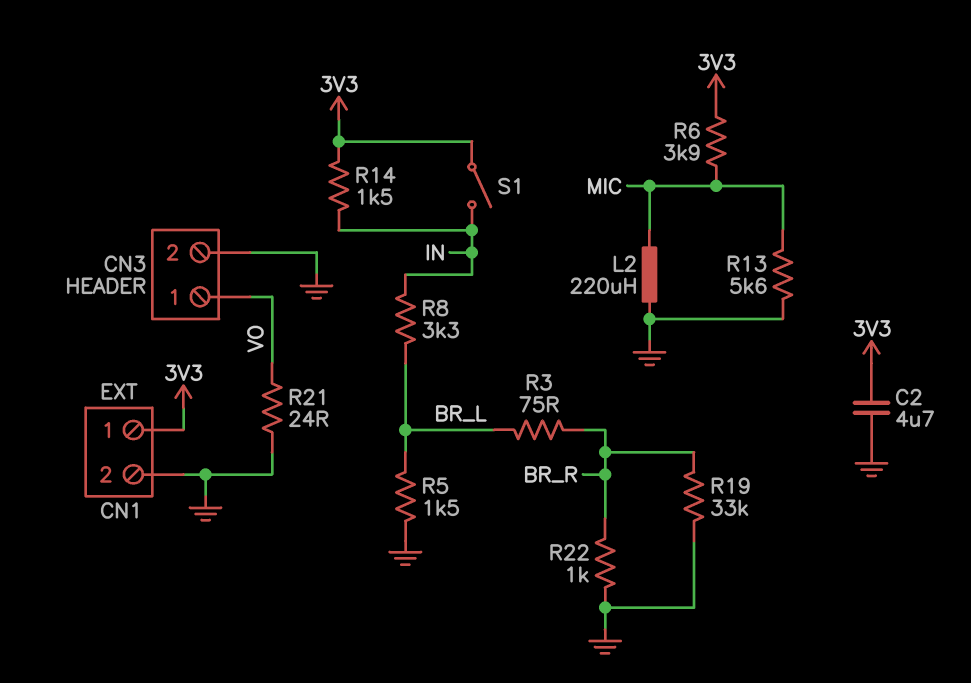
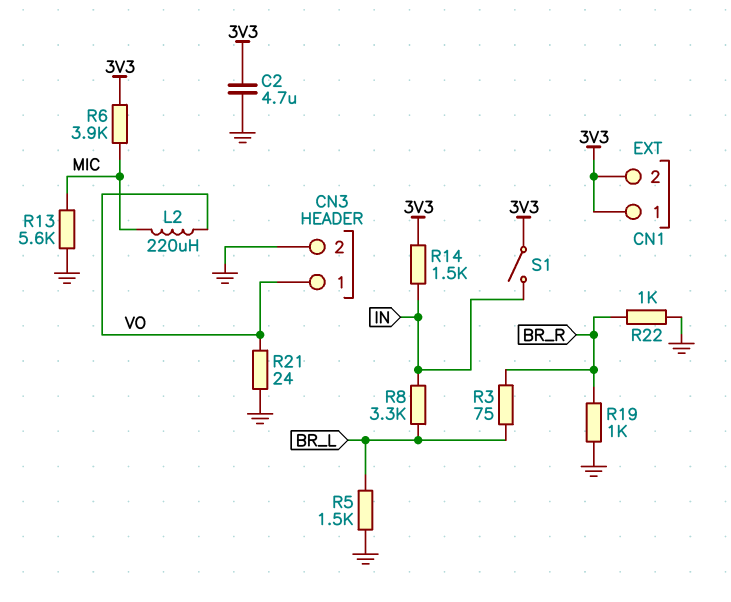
CN1 pin 2: GND -> 3V3
L2: 220uH (GND, MIC) -> 220uH (MIC, VO)
R19: 33k (BR_R, GND) -> 1k (BR_R, GND)

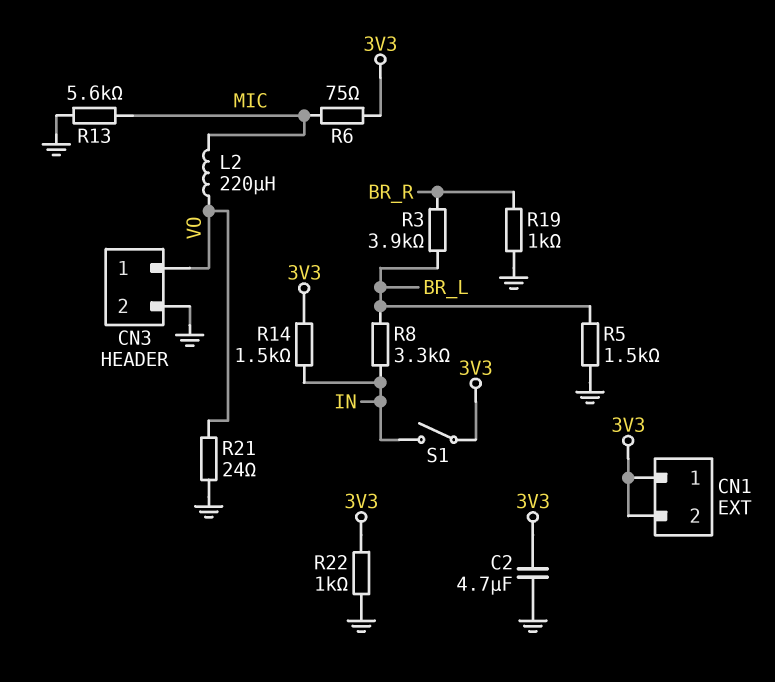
R3: 75 (BR_L, BR_R) -> 3.9k (BR_L, BR_R)
R6: 3.9k (3V3, MIC) -> 75 (3V3, MIC)
R22: 1k (BR_R, GND) -> 1k (3V3, GND)

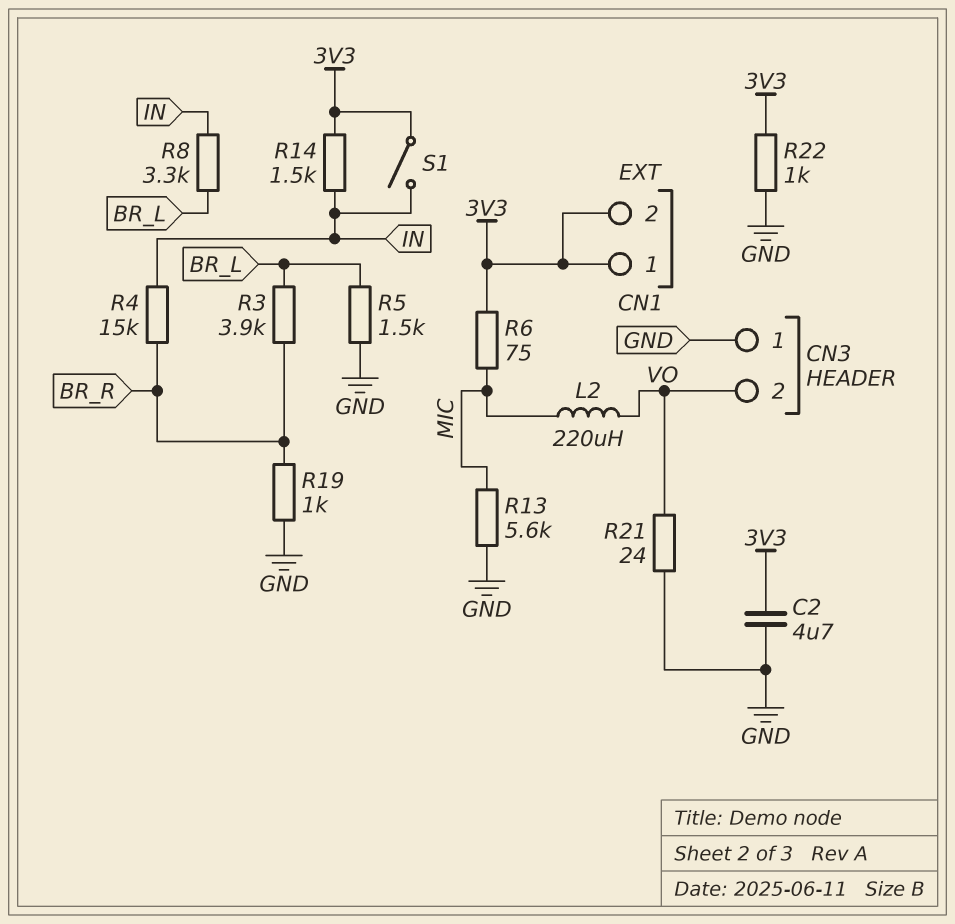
CN3 pin 1: VO -> GND
CN3 pin 2: GND -> VO
R4: none -> 15k (BR_R, IN)

